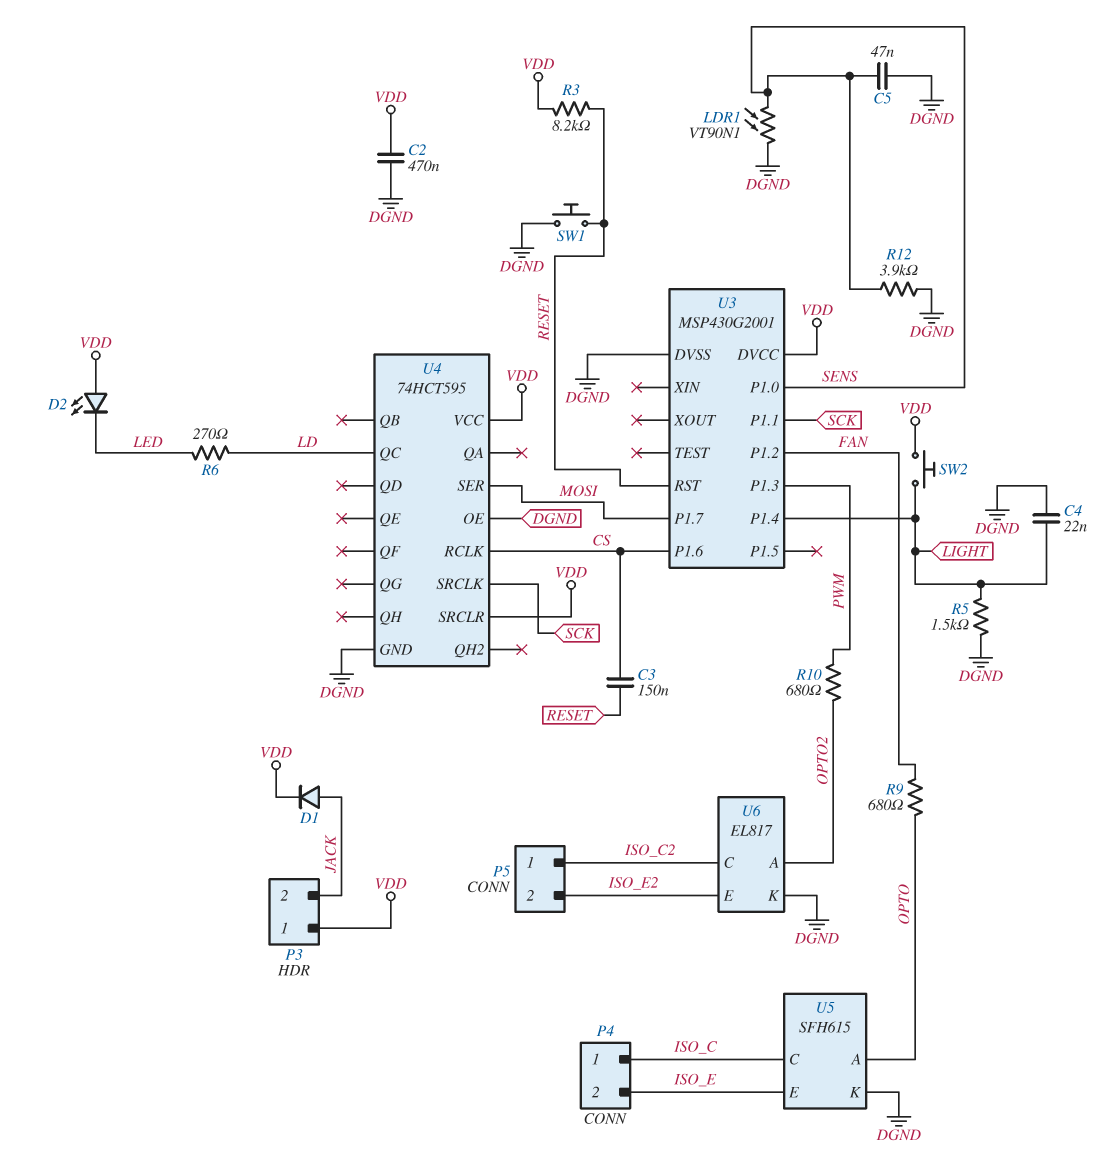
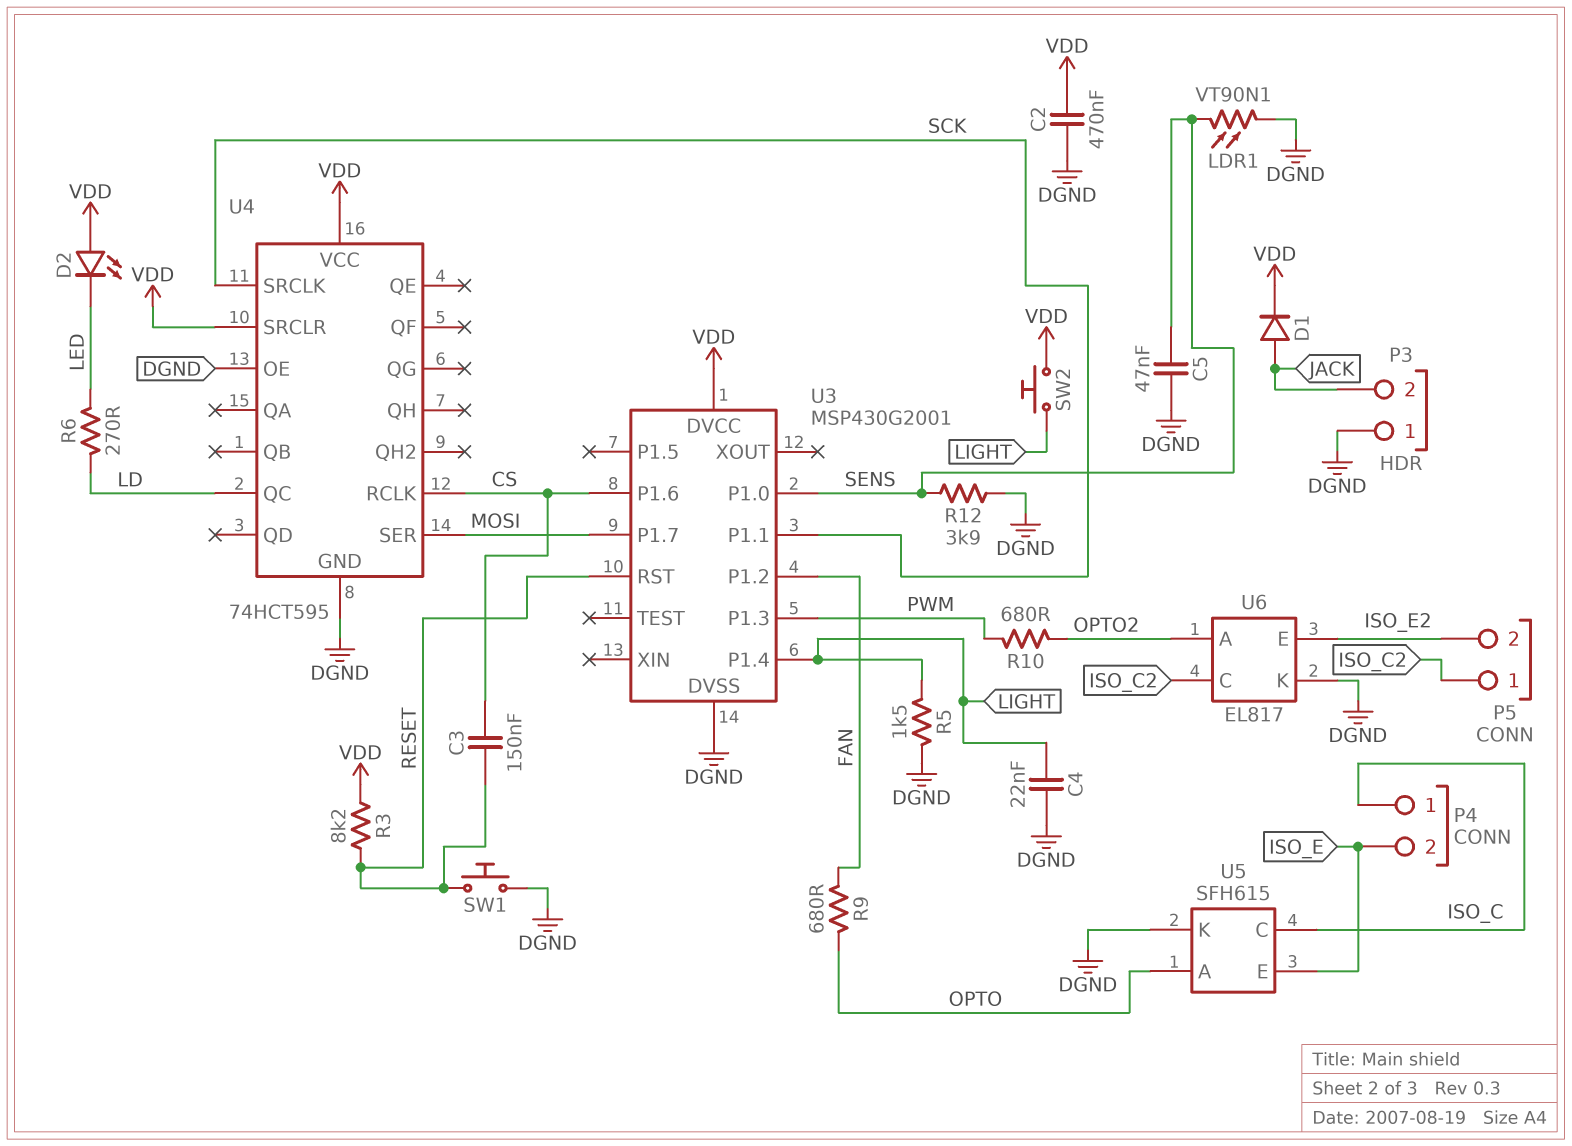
P3 pin 1: VDD -> DGND

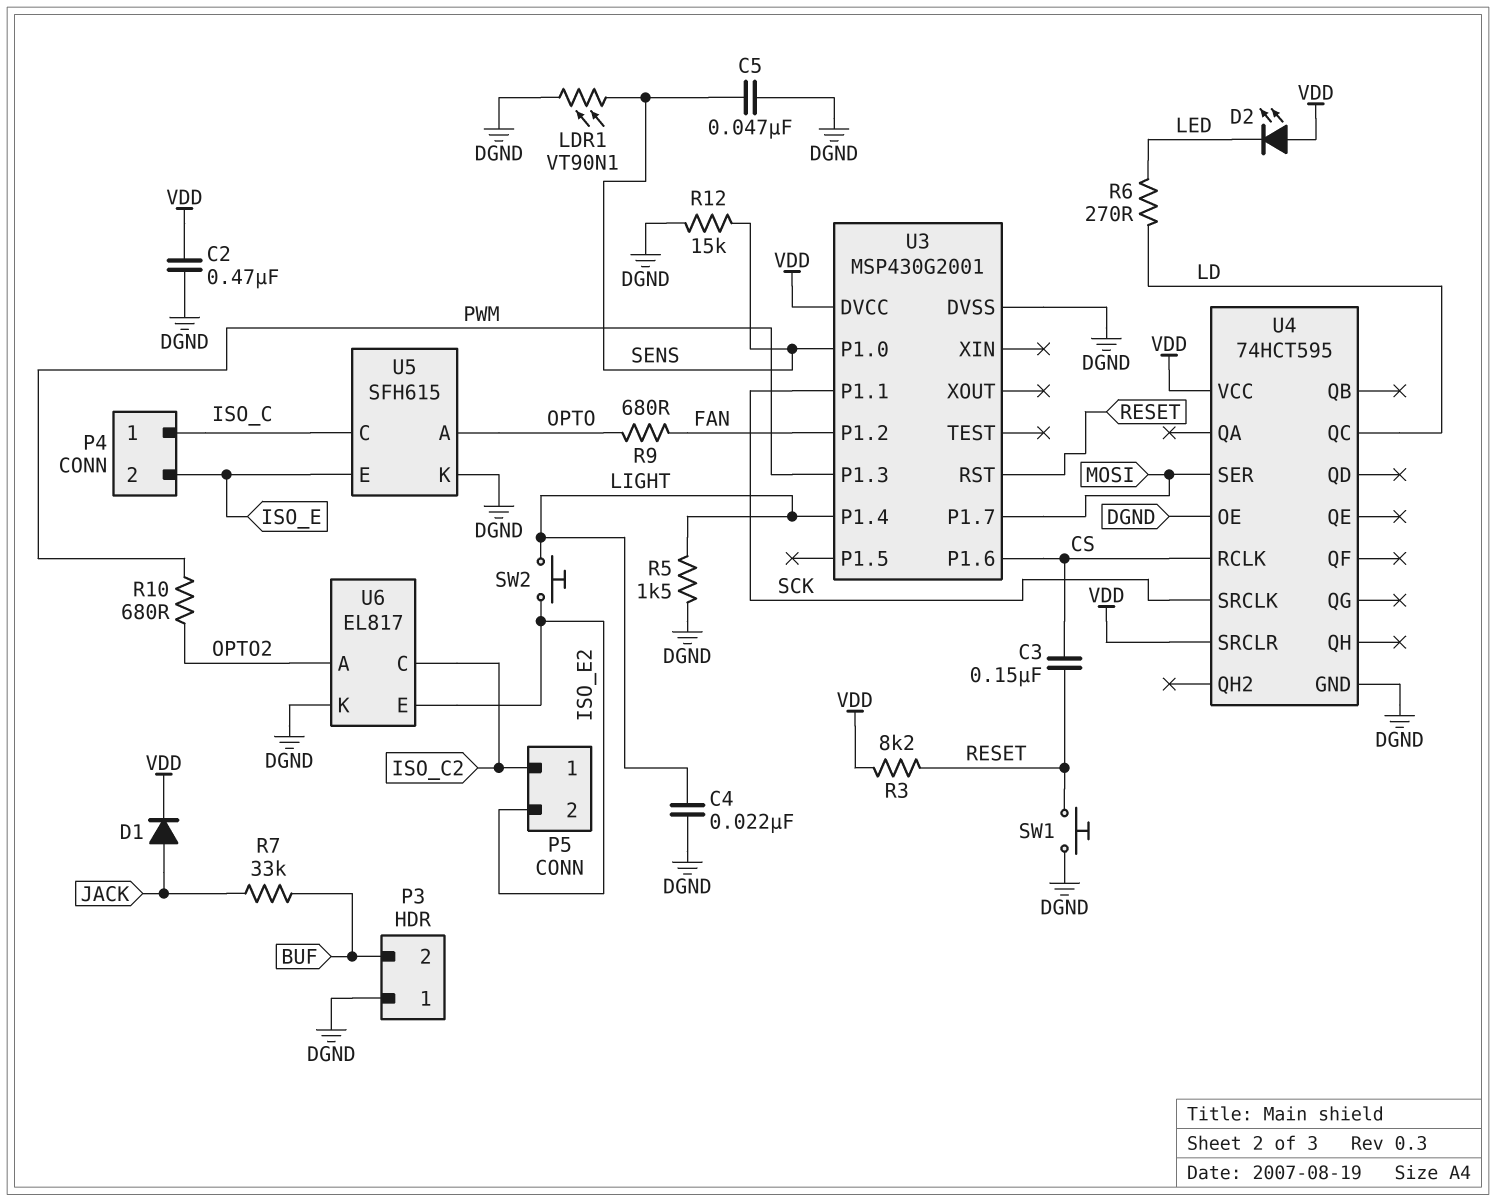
P3 pin 2: JACK -> BUF
R7: none -> 33k (BUF, JACK)
R12: 3.9k (DGND, SENS) -> 15k (DGND, SENS)
SW2: button (LIGHT, VDD) -> button (ISO_E2, LIGHT)

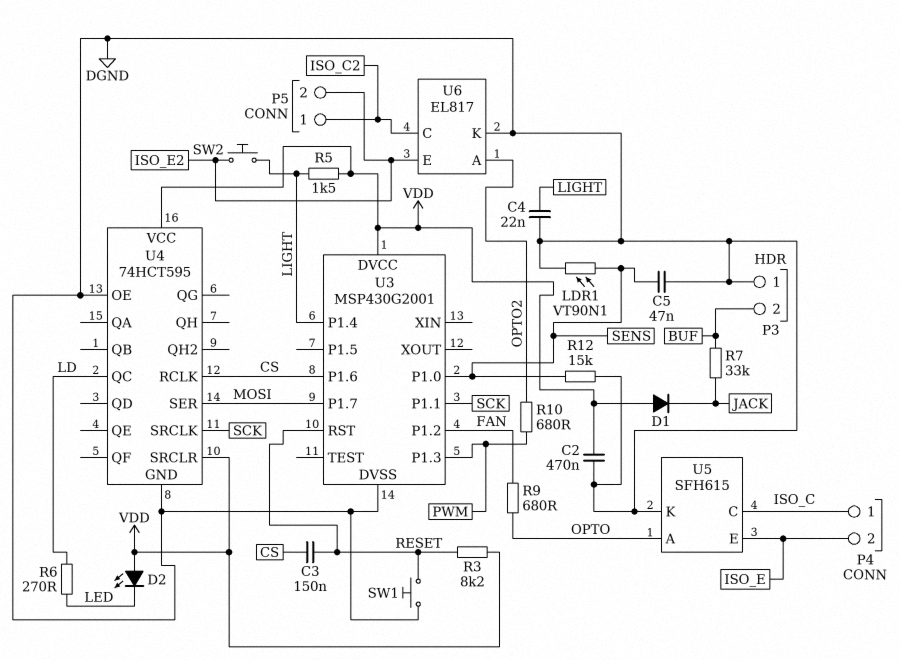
D1: diode (A JACK, K VDD) -> diode (A VDD, K JACK)
R5: 1.5k (DGND, LIGHT) -> 1.5k (LIGHT, VDD)

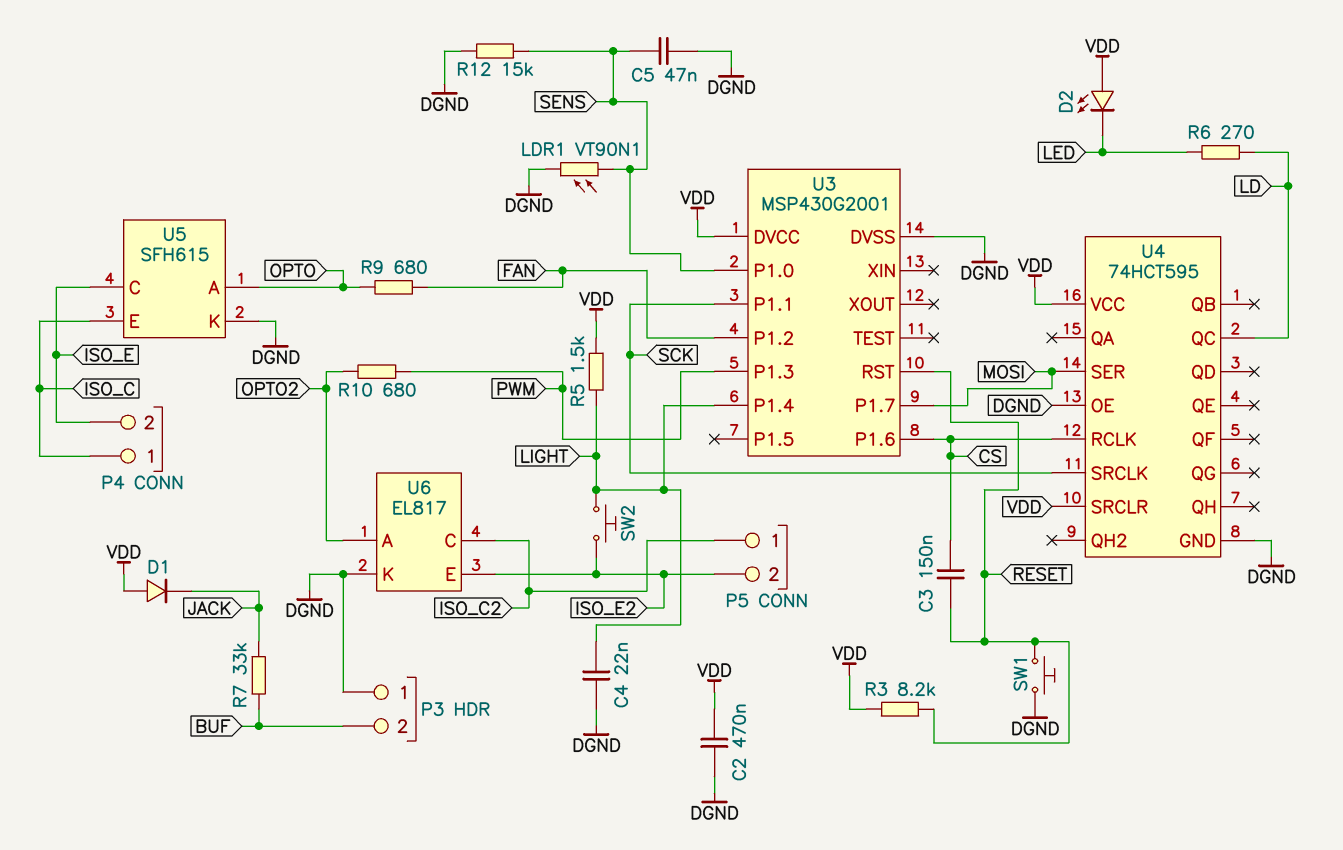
U5 pin C: ISO_C -> ISO_E
U5 pin E: ISO_E -> ISO_C

